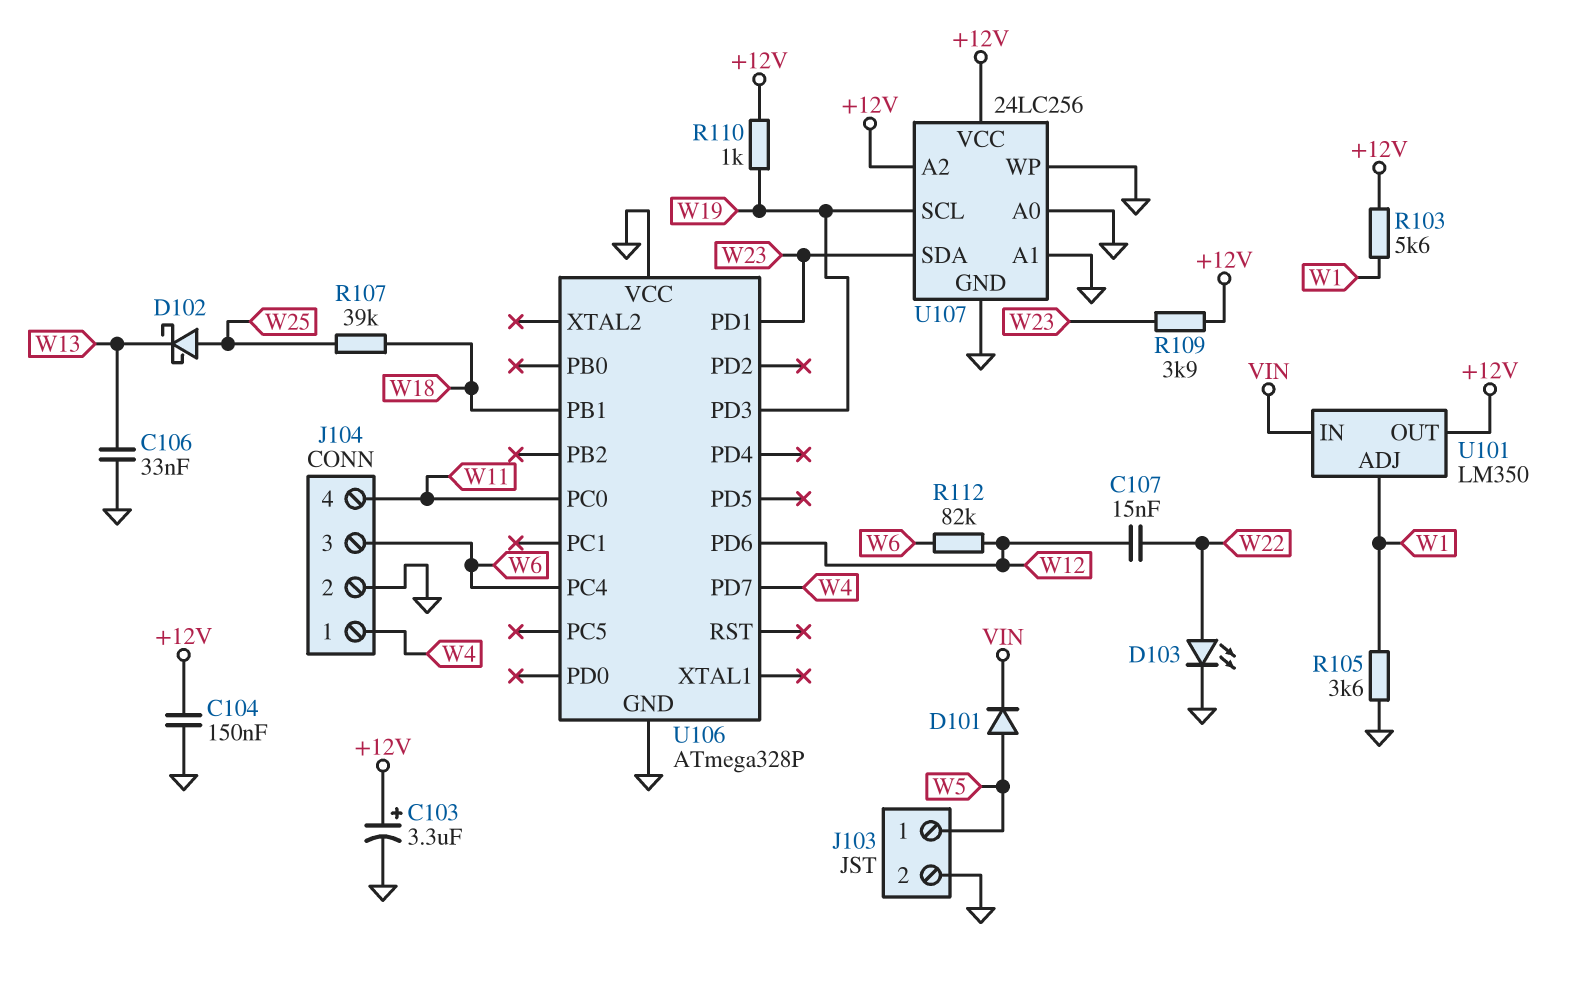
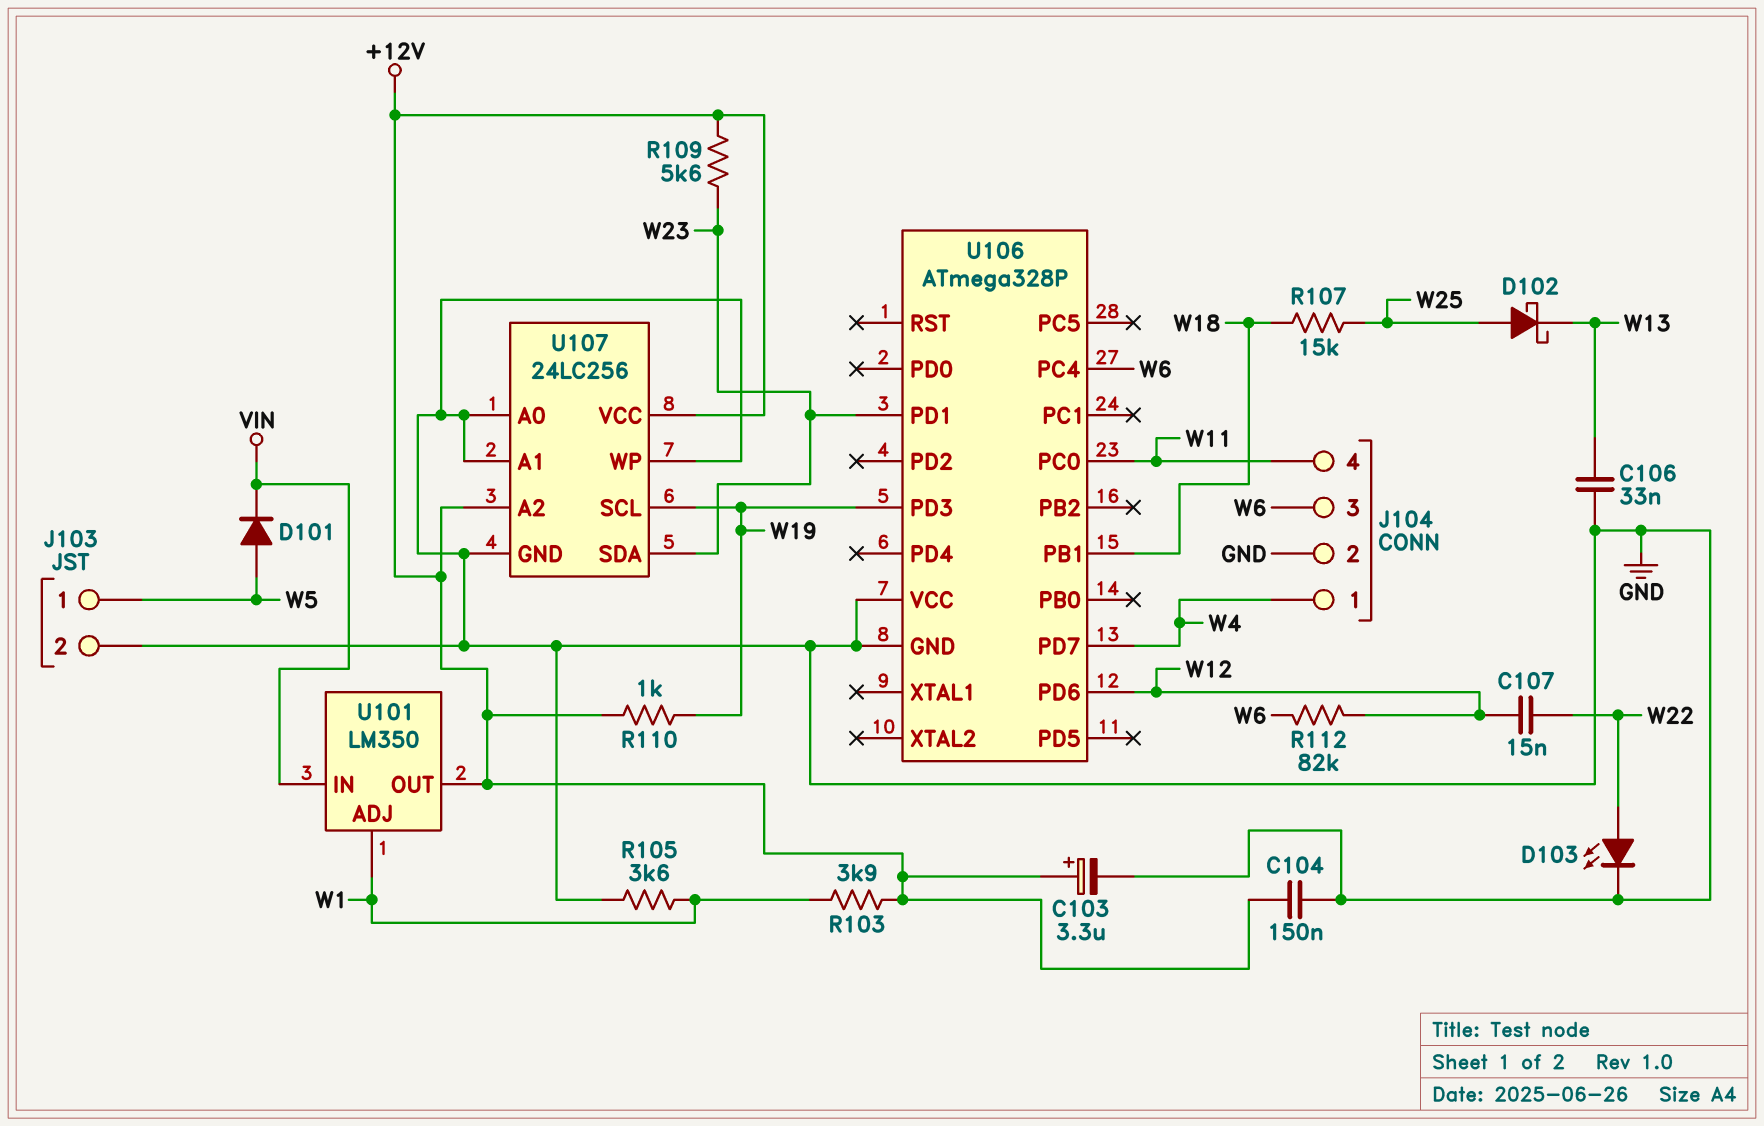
R103: 5.6k (+12V, W1) -> 3.9k (+12V, W1)
R107: 39k (W18, W25) -> 15k (W18, W25)
R109: 3.9k (+12V, W23) -> 5.6k (+12V, W23)

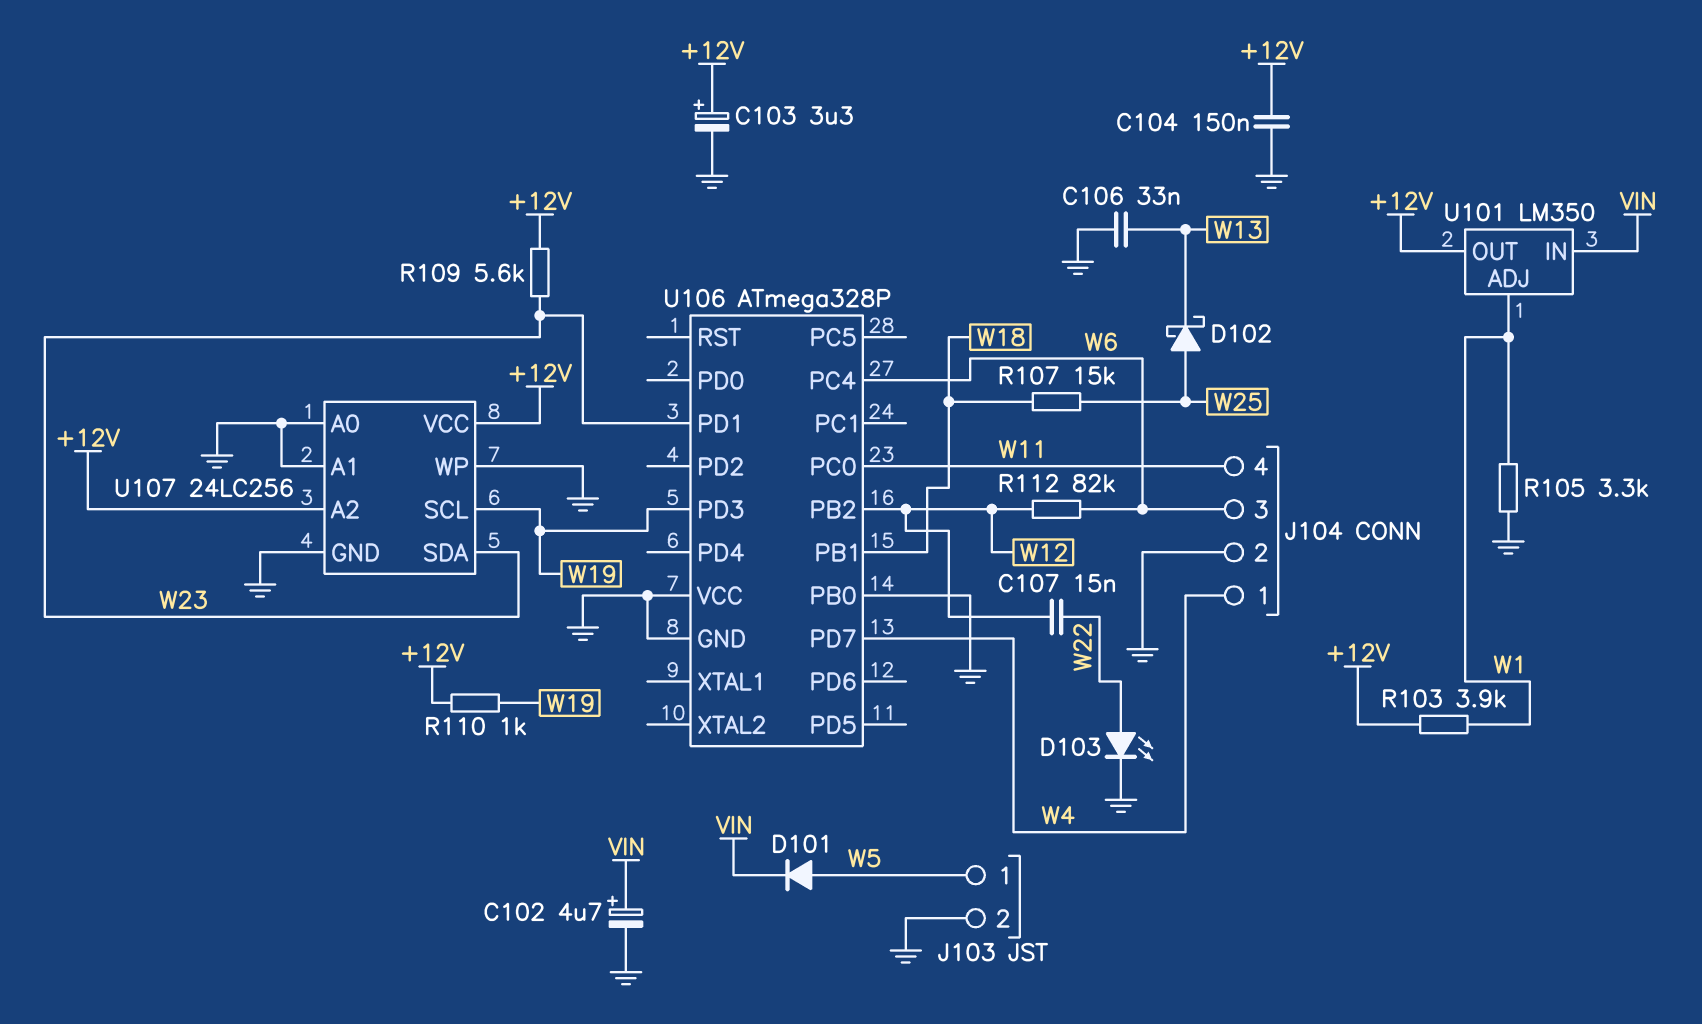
C102: none -> 4.7uF (plus VIN, minus GND)
R105: 3.6k (GND, W1) -> 3.3k (GND, W1)
U106 pin PB0: none -> GND
U106 pin PB2: none -> W12
U106 pin PD6: W12 -> none

